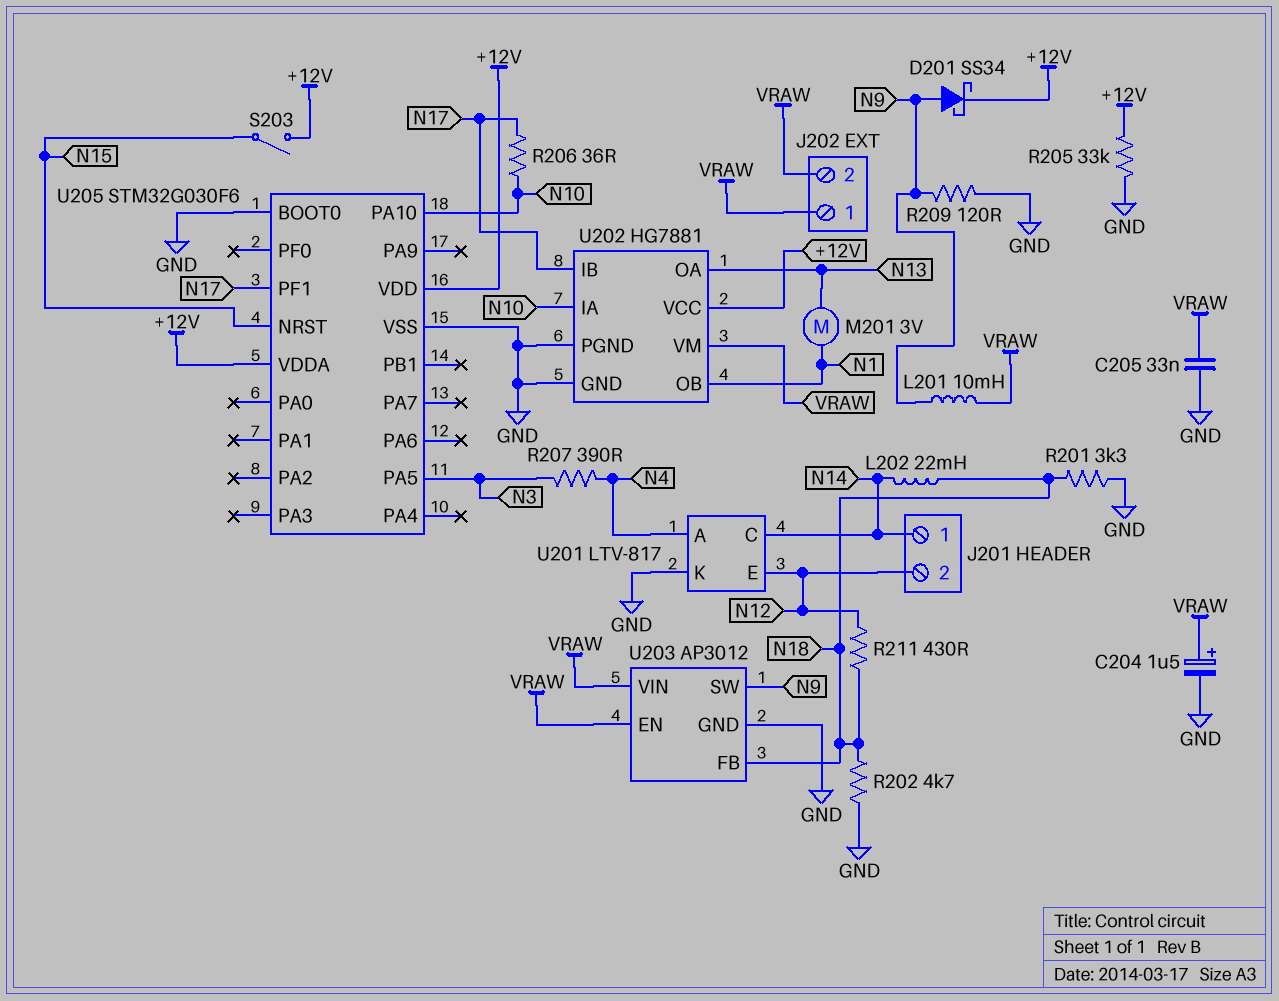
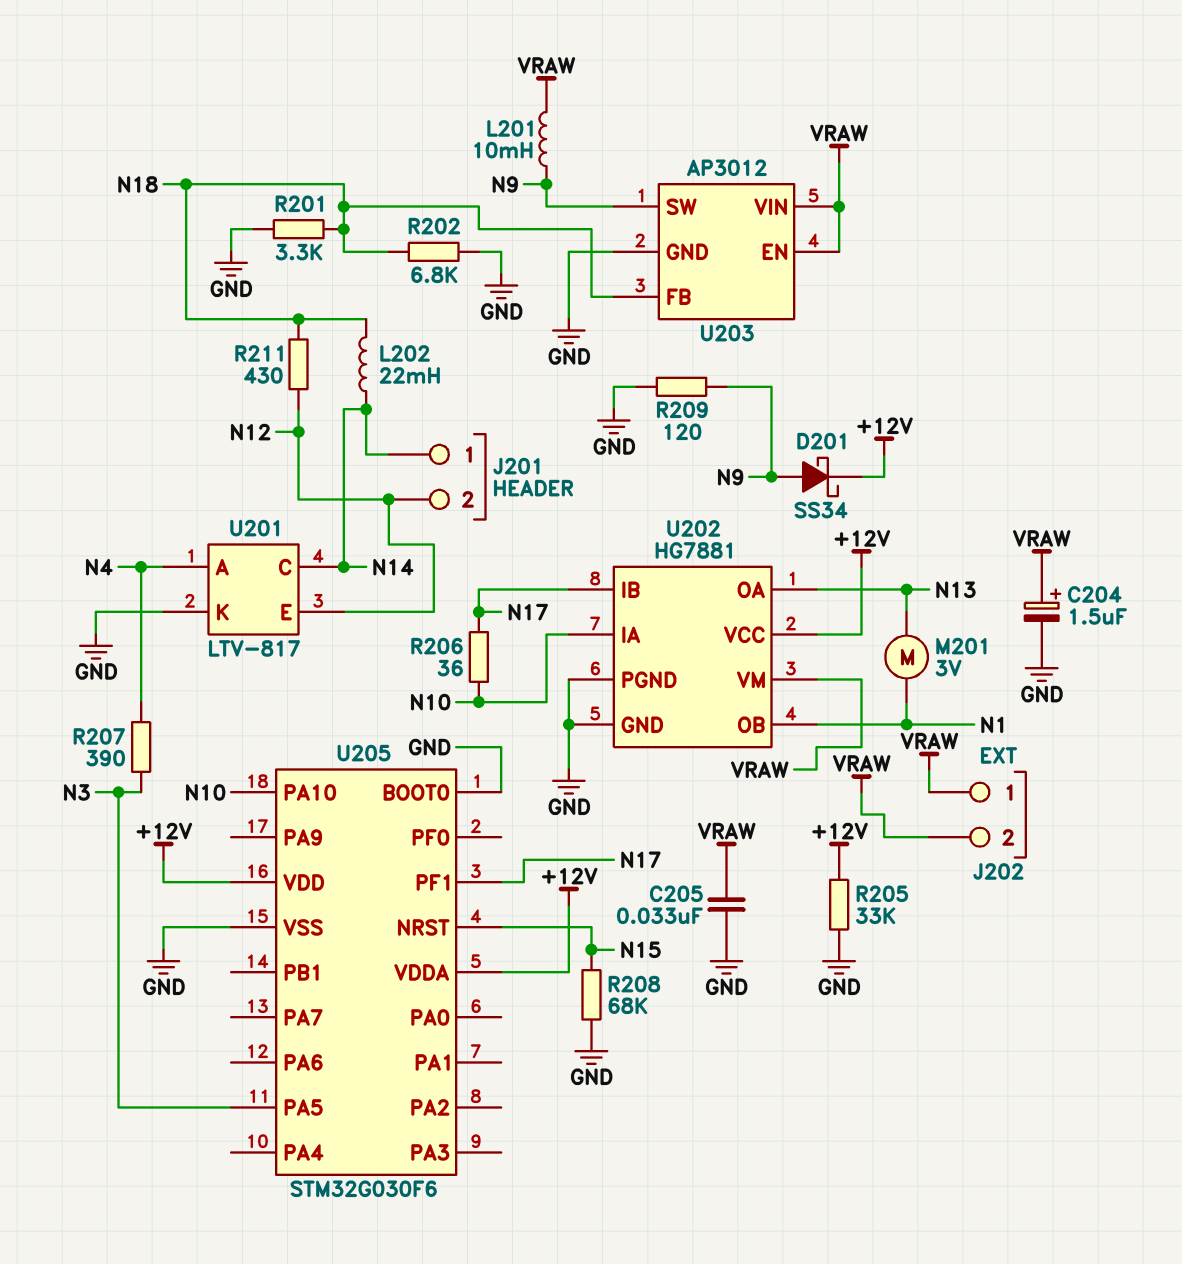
R202: 4.7k (GND, N18) -> 6.8k (GND, N18)
R208: none -> 68k (GND, N15)
S203: switch (+12V, N15) -> none

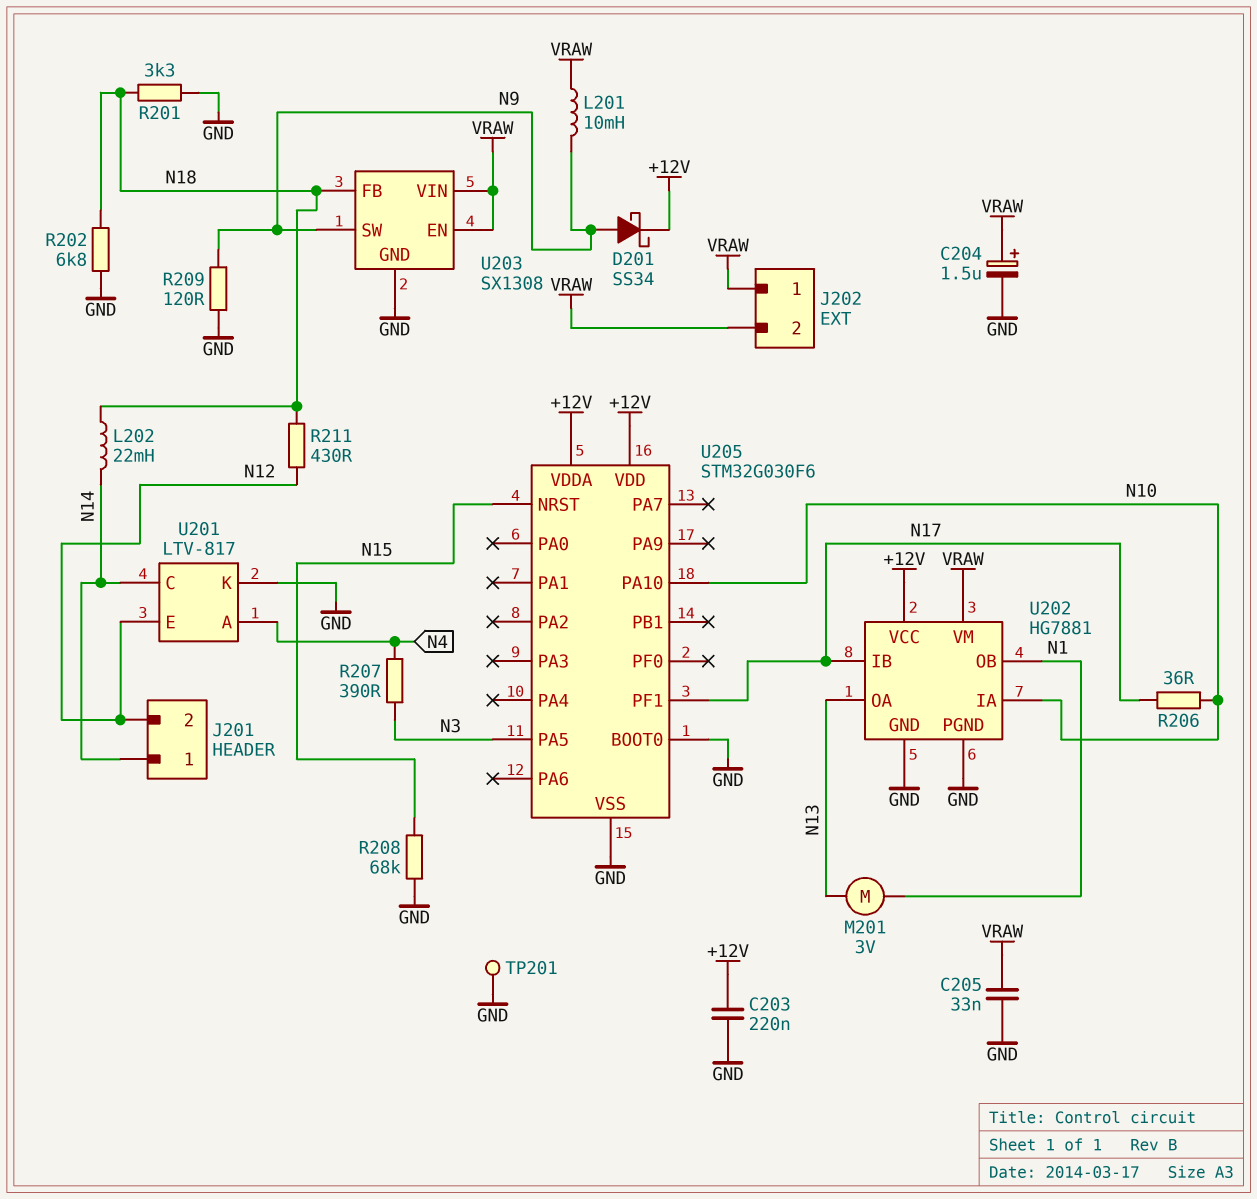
C203: none -> 220nF (+12V, GND)
R205: 33k (+12V, GND) -> none
TP201: none -> test point (GND)
U203: AP3012 -> SX1308

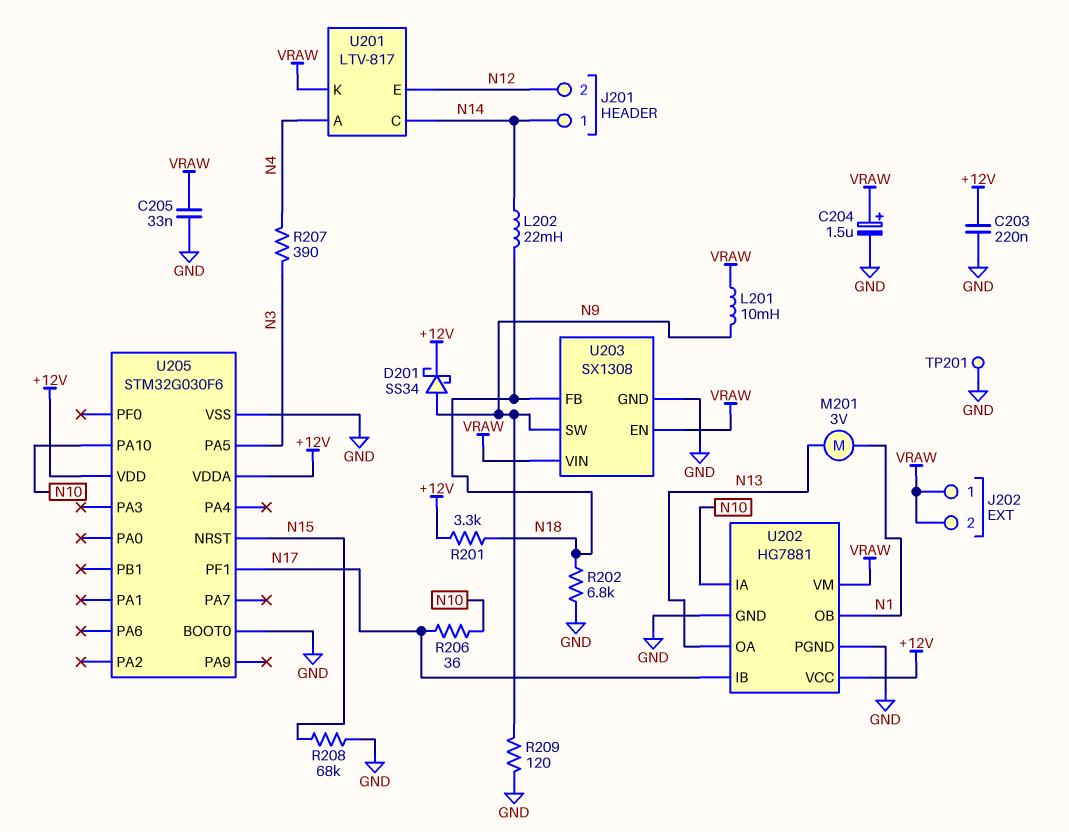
R201: 3.3k (GND, N18) -> 3.3k (+12V, N18)
R211: 430 (N12, N18) -> none
U201 pin K: GND -> VRAW

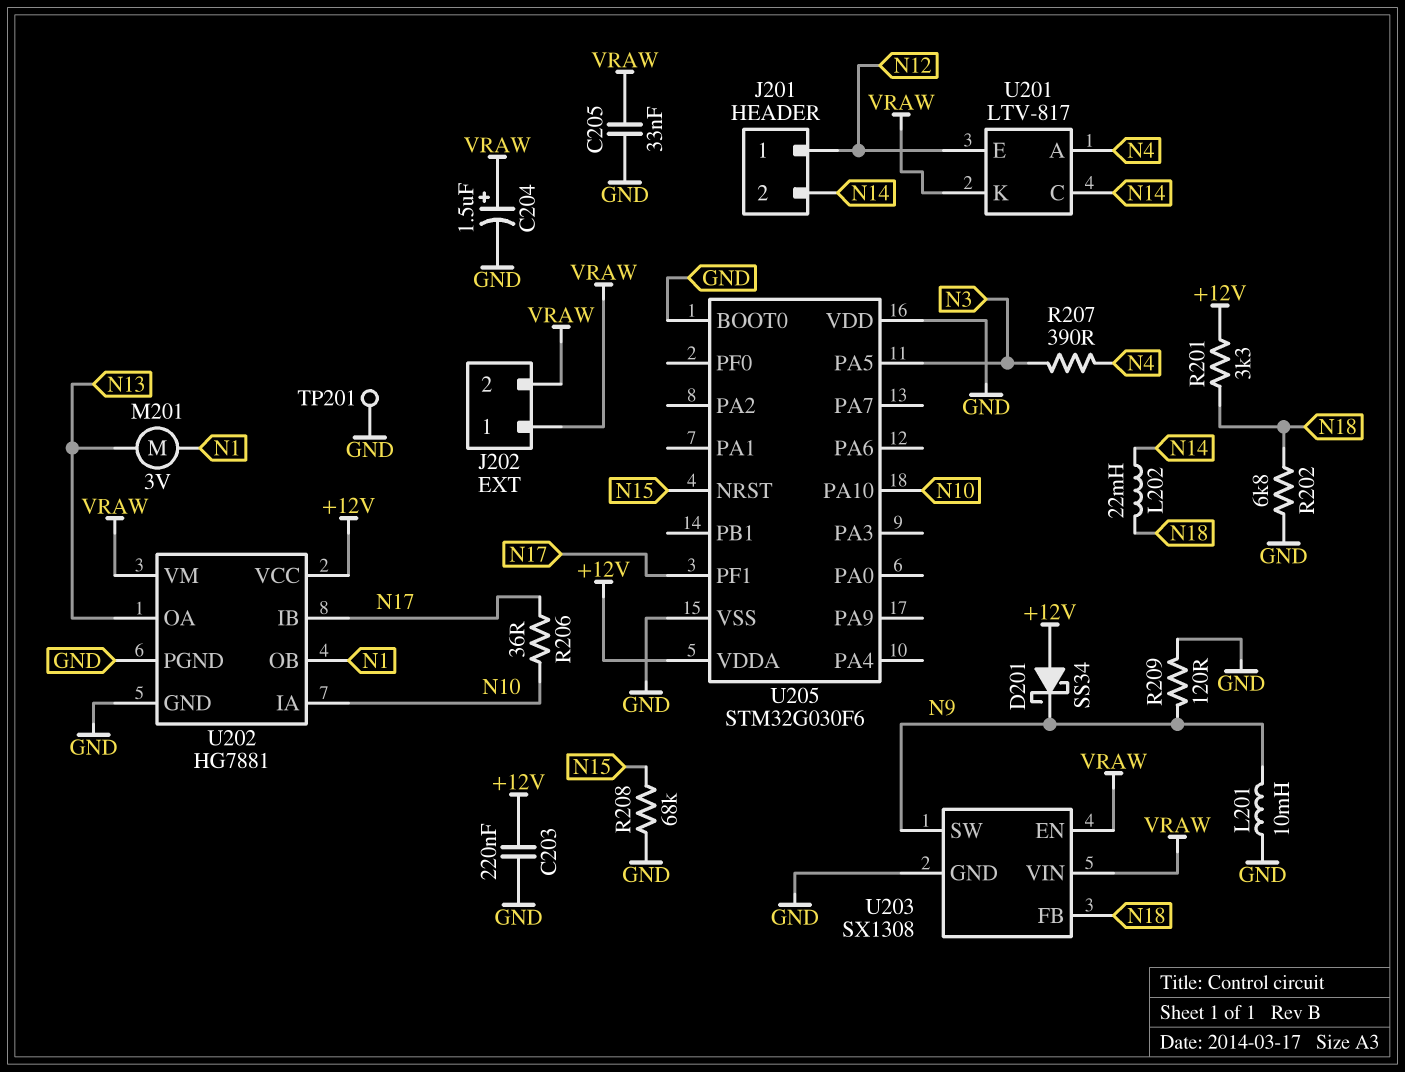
D201: schottky SS34 (A N9, K +12V) -> schottky SS34 (A +12V, K N9)
J201 pin 1: N14 -> N12
J201 pin 2: N12 -> N14
L201: 10mH (N9, VRAW) -> 10mH (GND, N9)
U205 pin VDD: +12V -> GND

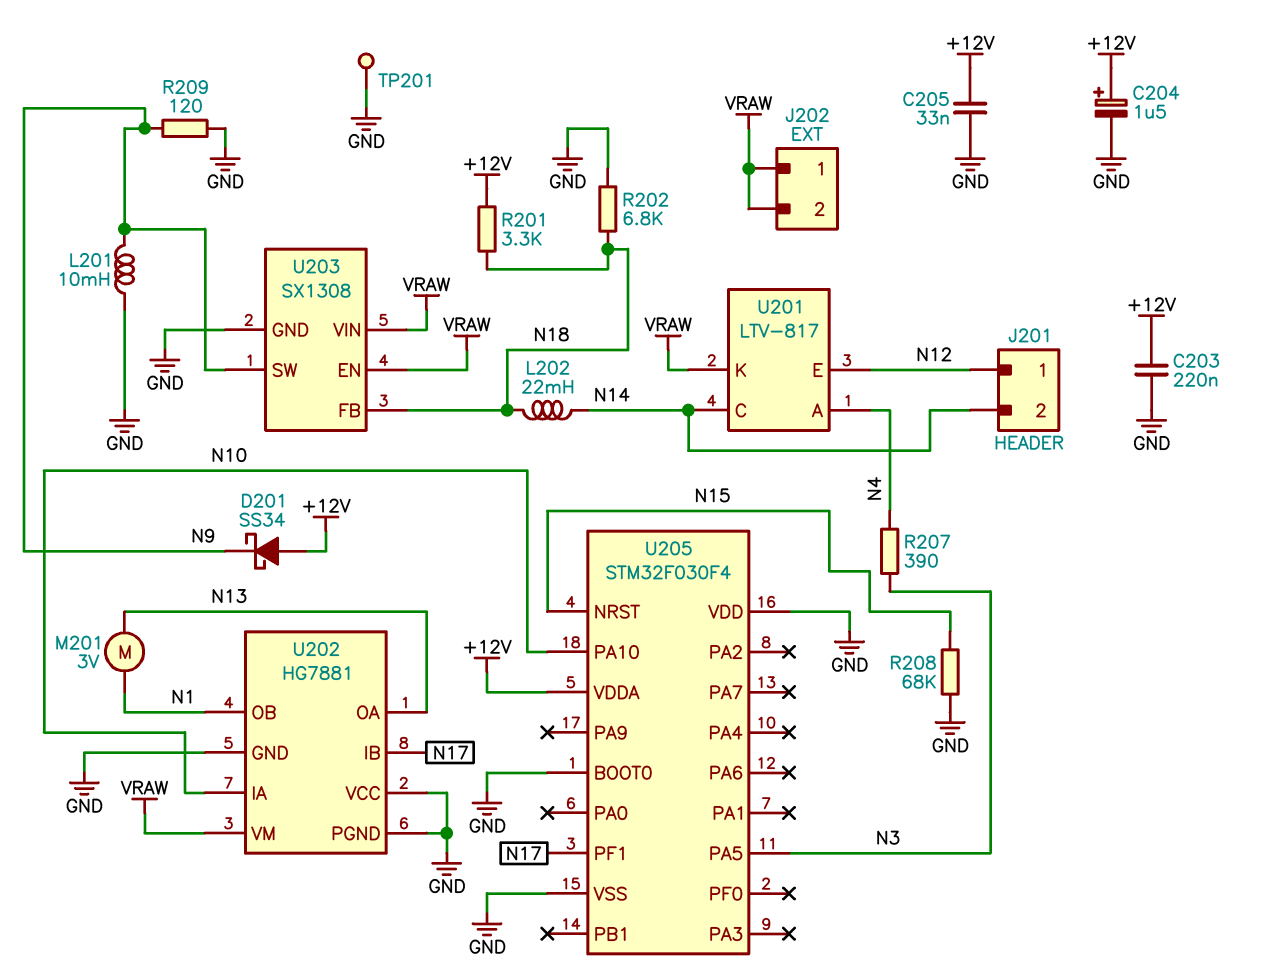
C204: 1.5uF (plus VRAW, minus GND) -> 1.5uF (plus +12V, minus GND)
C205: 33nF (GND, VRAW) -> 33nF (+12V, GND)
R206: 36 (N10, N17) -> none
U202 pin VCC: +12V -> GND
U205: STM32G030F6 -> STM32F030F4

